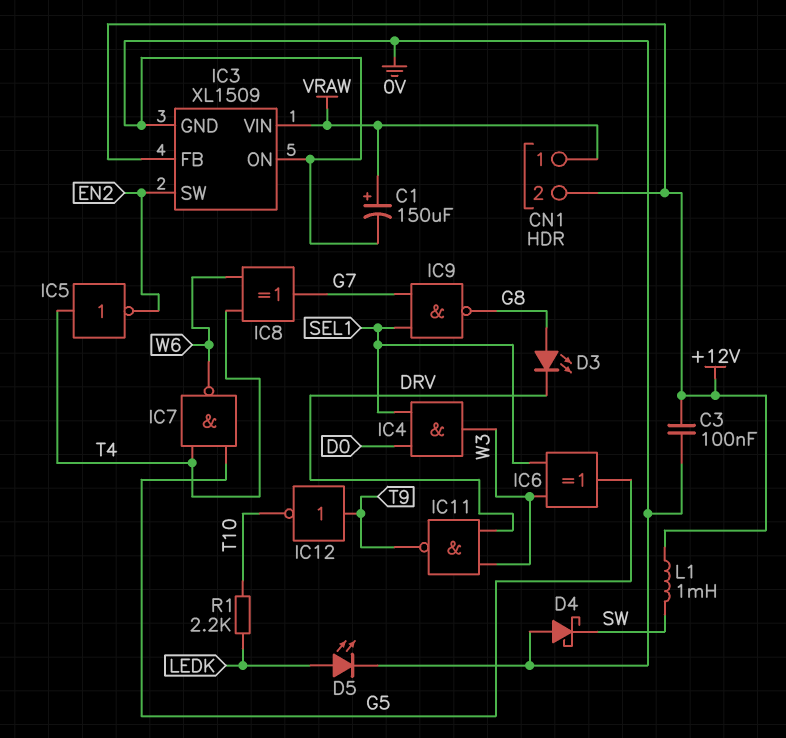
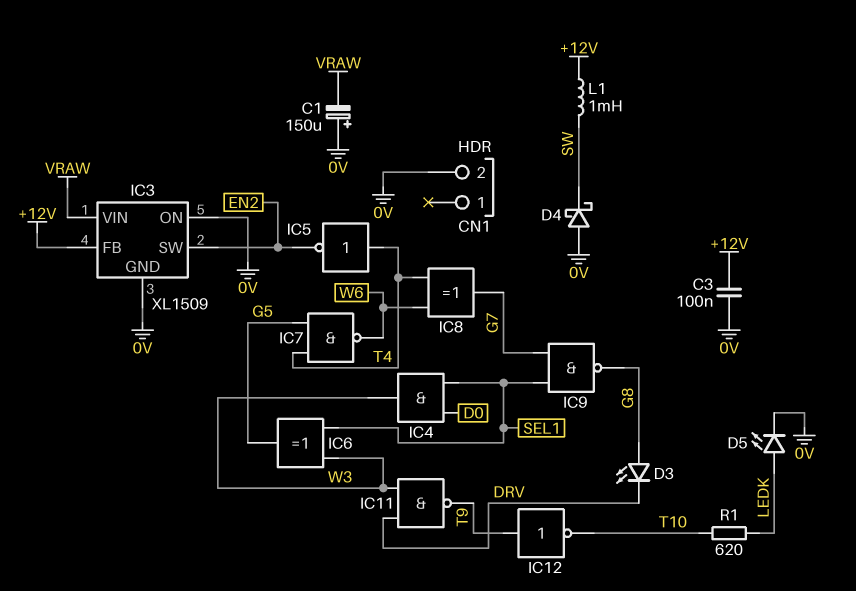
C1: 150uF (plus VRAW, minus 0V) -> 150uF (plus 0V, minus VRAW)
CN1 pin 1: VRAW -> none
CN1 pin 2: +12V -> 0V
R1: 2.2k (LEDK, T10) -> 620 (LEDK, T10)

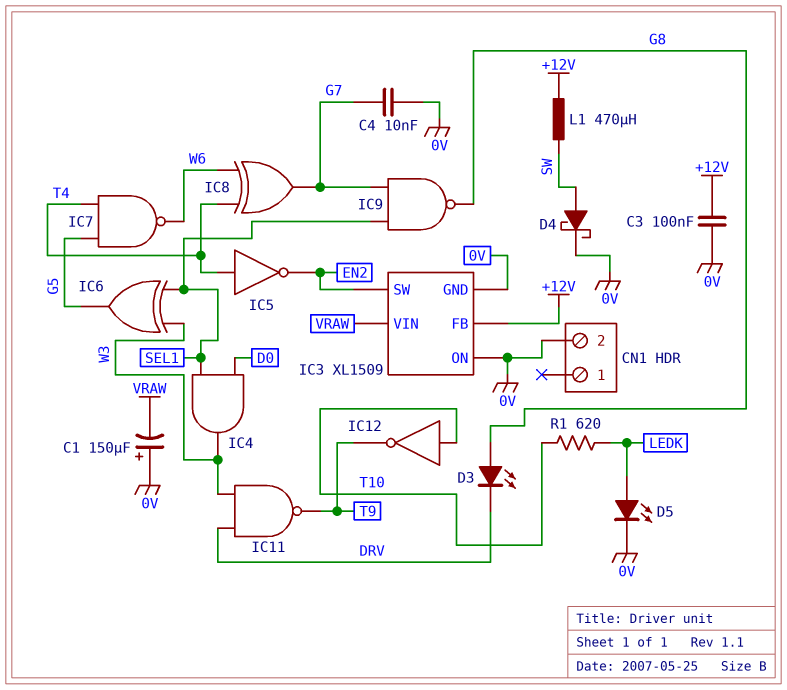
C4: none -> 10nF (0V, G7)
D4: schottky (A 0V, K SW) -> schottky (A SW, K 0V)
IC12: NOT (in T9, out T10) -> NOT (in T10, out T9)
L1: 1mH (+12V, SW) -> 470uH (+12V, SW)

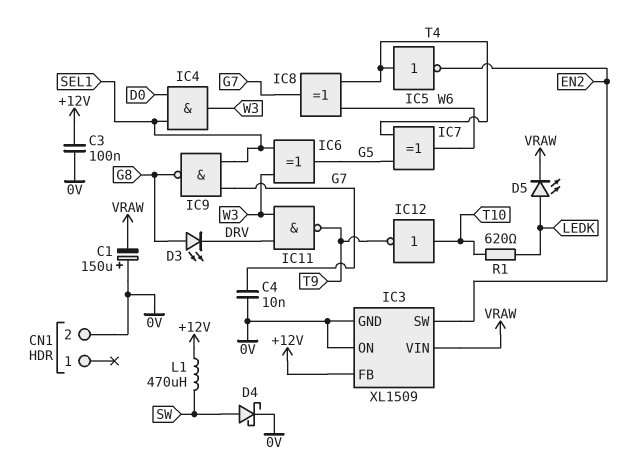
D5: LED (A LEDK, K 0V) -> LED (A LEDK, K VRAW)
IC7: NAND (in G5, in T4, out W6) -> XOR (in G5, in T4, out W6)

